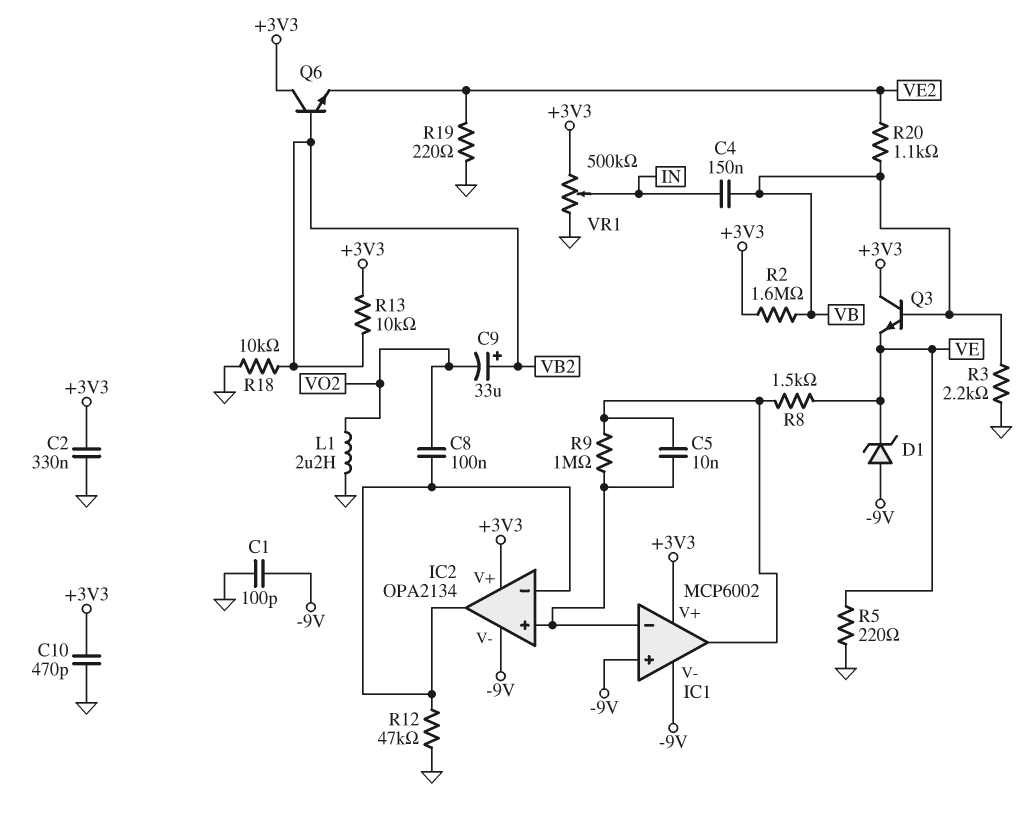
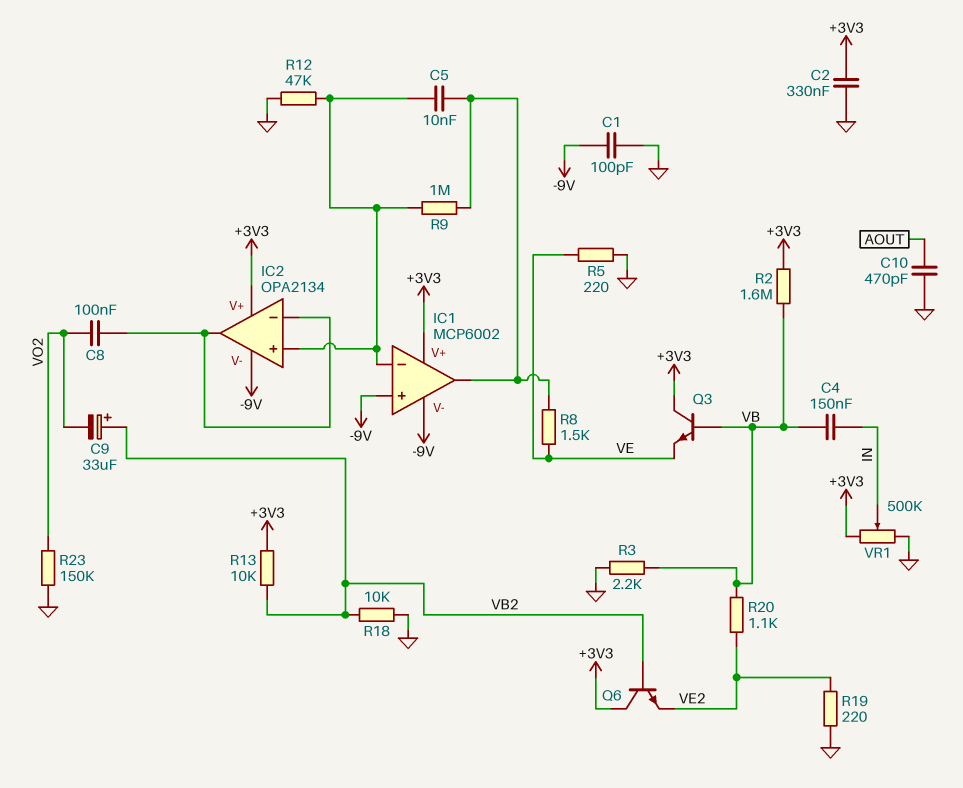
C10: 470pF (+3V3, GND) -> 470pF (AOUT, GND)
D1: zener (A -9V, K VE) -> none
L1: 2.2uH (GND, VO2) -> none
R12: 47k (GND, IC2/in-) -> 47k (GND, IC1/in-)
R23: none -> 150k (GND, VO2)

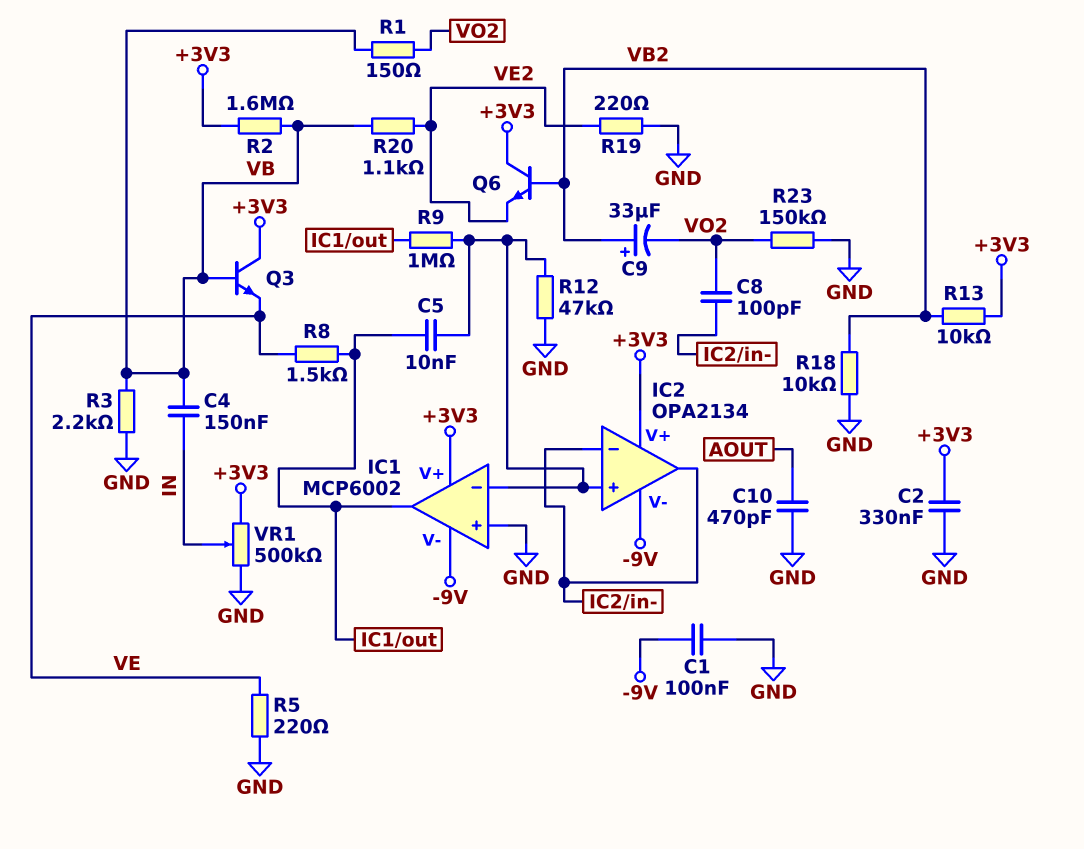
C1: 100pF (-9V, GND) -> 100nF (-9V, GND)
C8: 100nF (IC2/in-, VO2) -> 100pF (IC2/in-, VO2)
IC1 pin in+: -9V -> GND
R1: none -> 150 (VB, VO2)

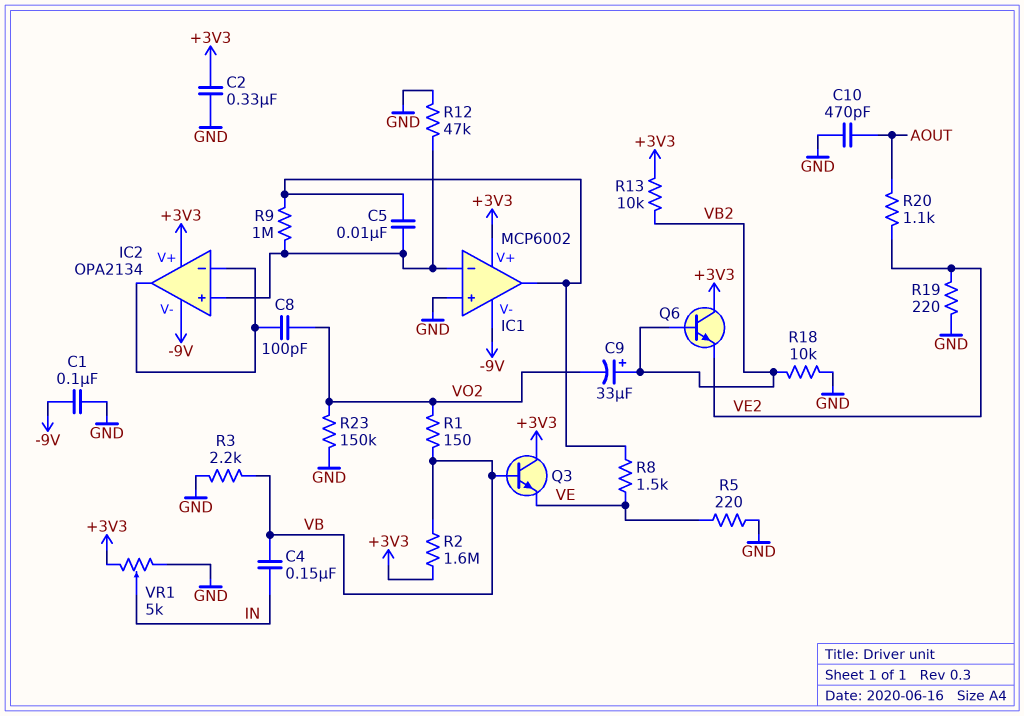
R20: 1.1k (VB, VE2) -> 1.1k (AOUT, VE2)
VR1: 500k (+3V3, GND, wiper IN) -> 5k (+3V3, GND, wiper IN)

